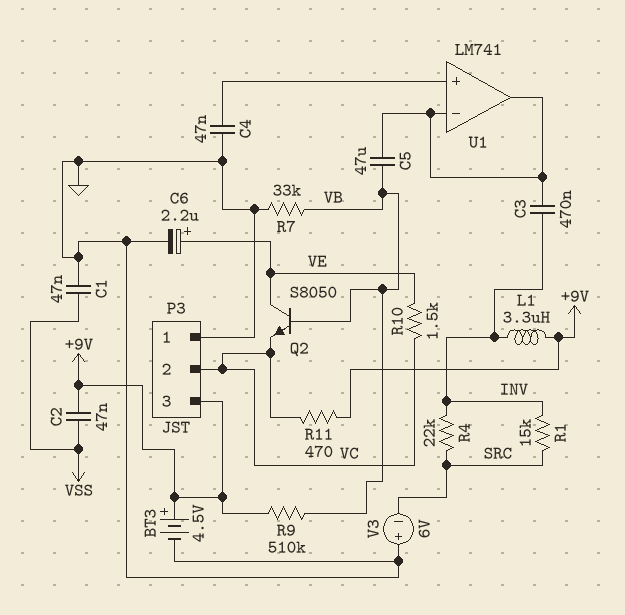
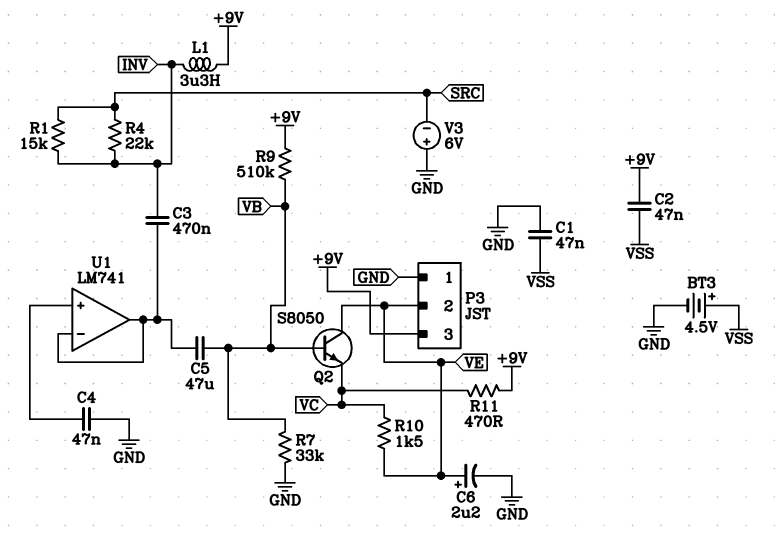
BT3: 4.5V (plus +9V, minus GND) -> 4.5V (plus VSS, minus GND)
P3 pin 2: VC -> VE

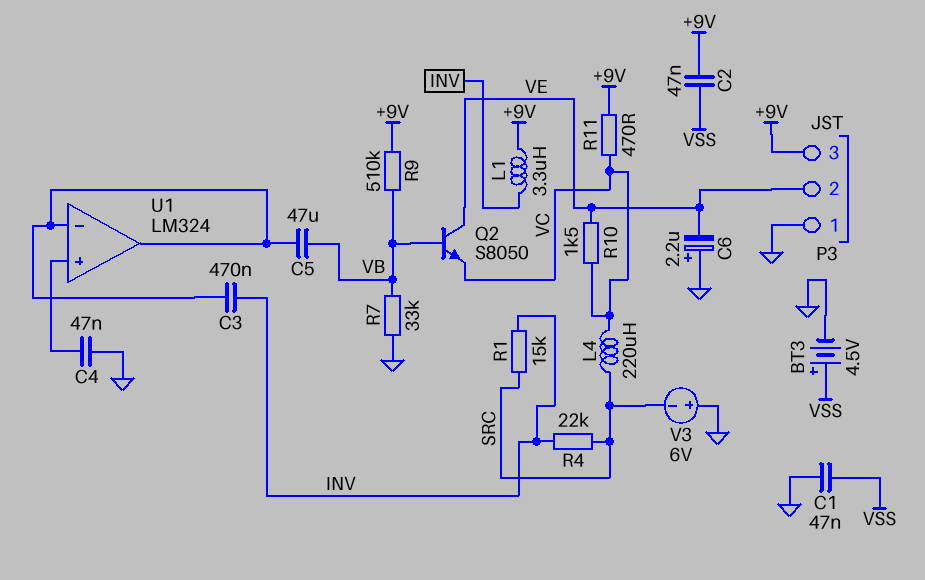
C6: 2.2uF (plus VE, minus GND) -> 2.2uF (plus GND, minus VE)
L4: none -> 220uH (SRC, VC)
U1: LM741 -> LM324

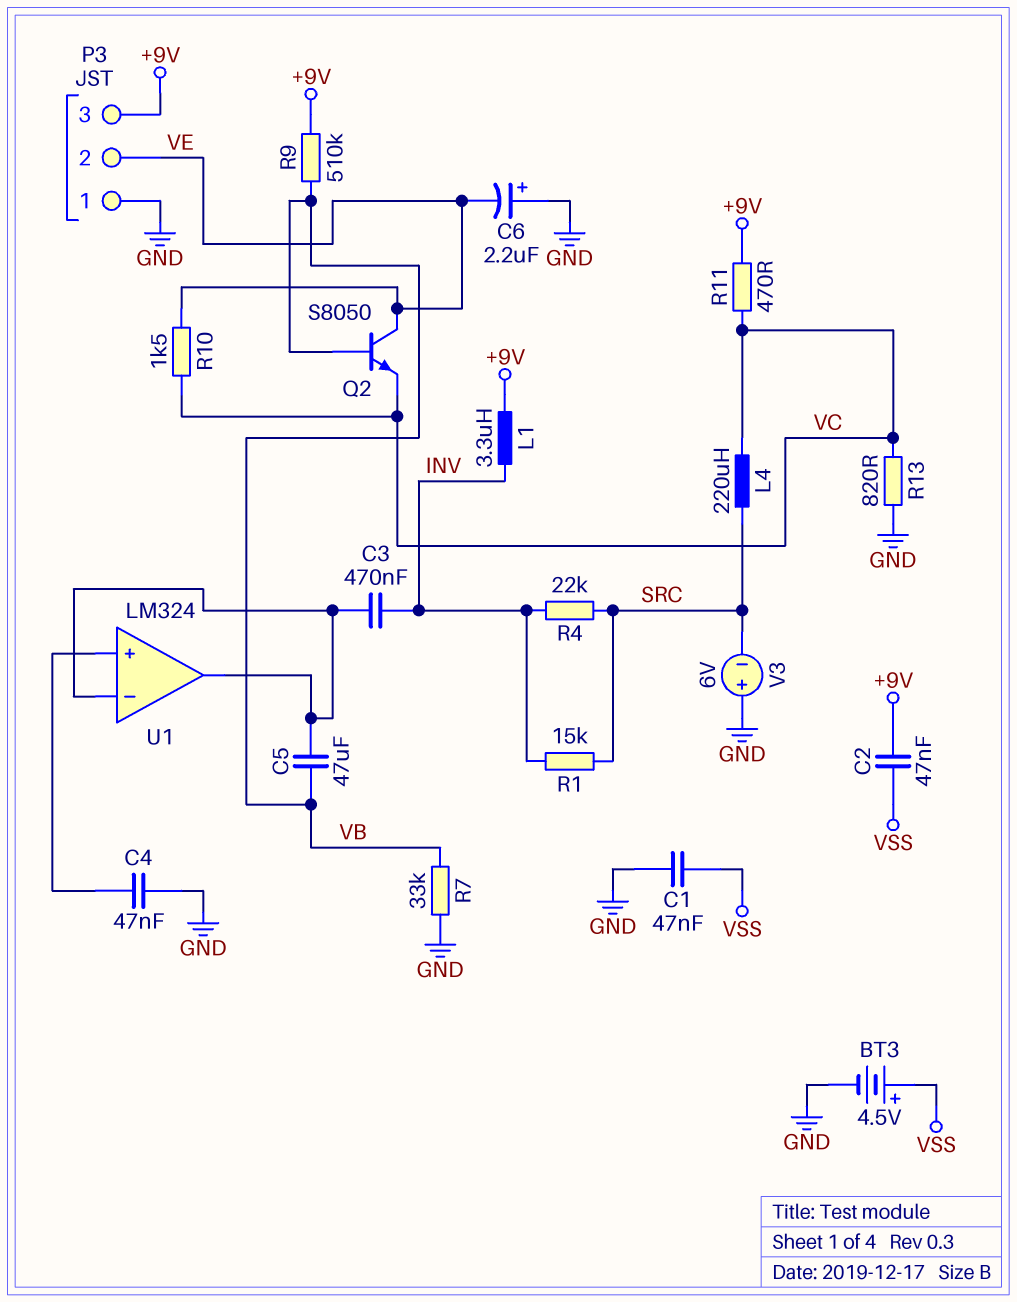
R13: none -> 820 (GND, VC)

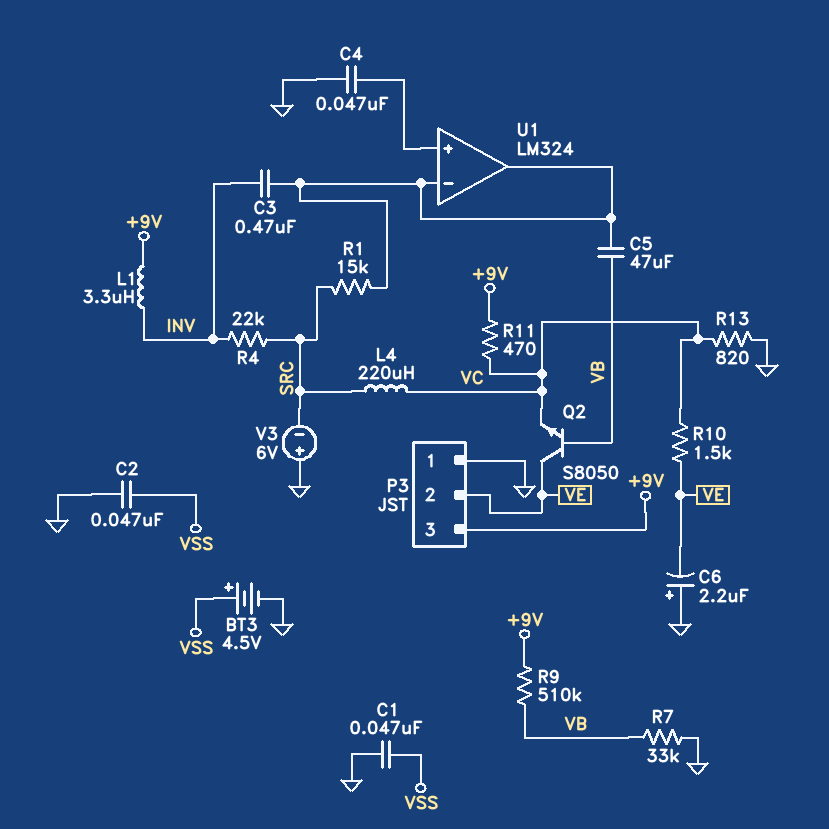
C2: 47nF (+9V, VSS) -> 47nF (GND, VSS)
R1: 15k (INV, SRC) -> 15k (SRC, U1/in-)

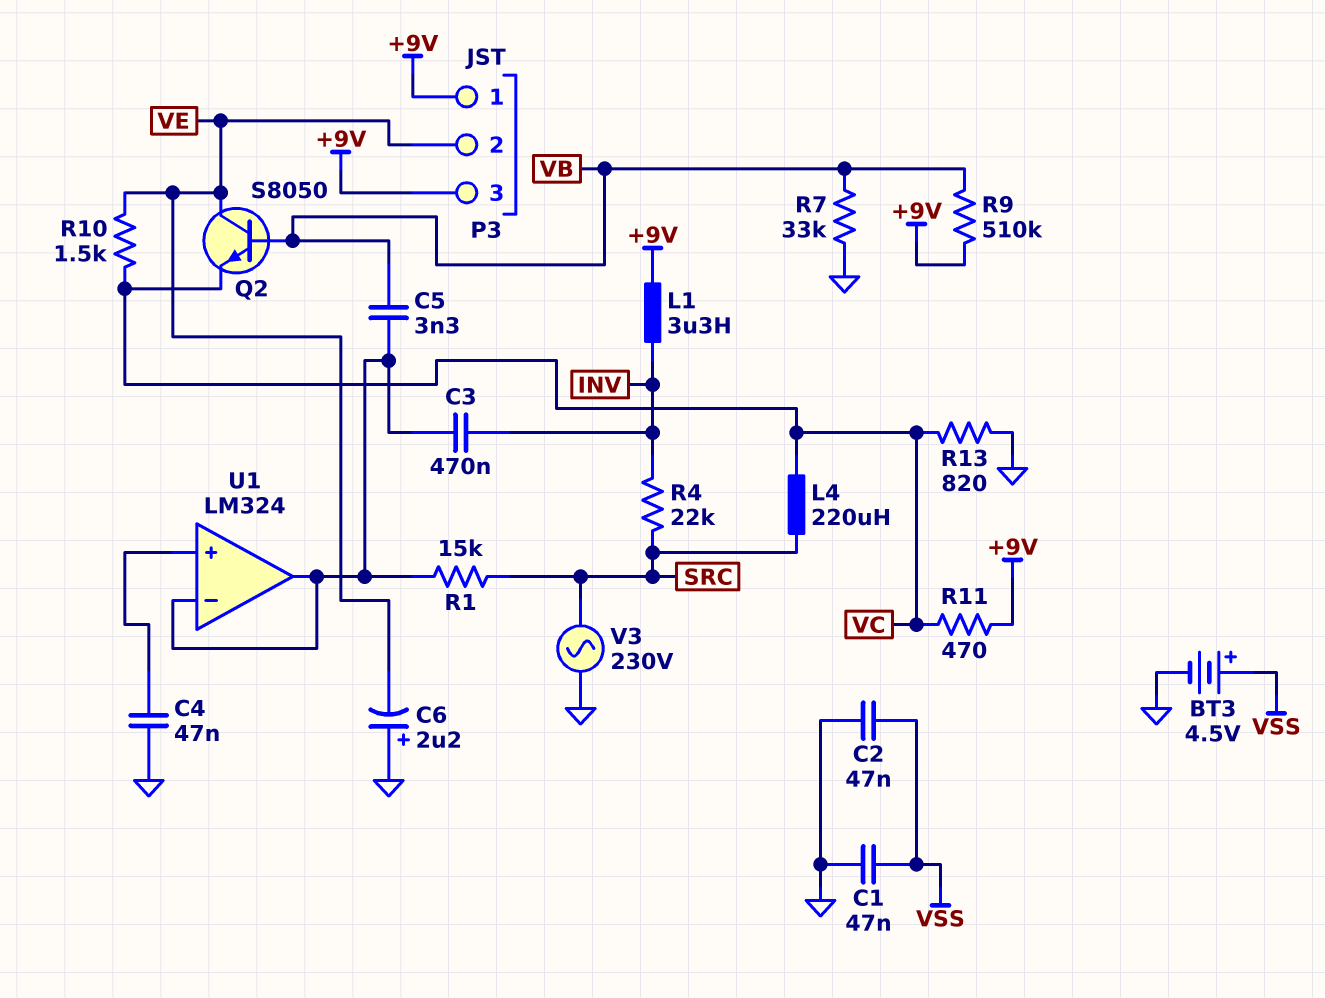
C5: 47uF (U1/in-, VB) -> 3.3nF (U1/in-, VB)
P3 pin 1: GND -> +9V
V3: 6V (plus GND, minus SRC) -> AC 230V (GND, SRC)

